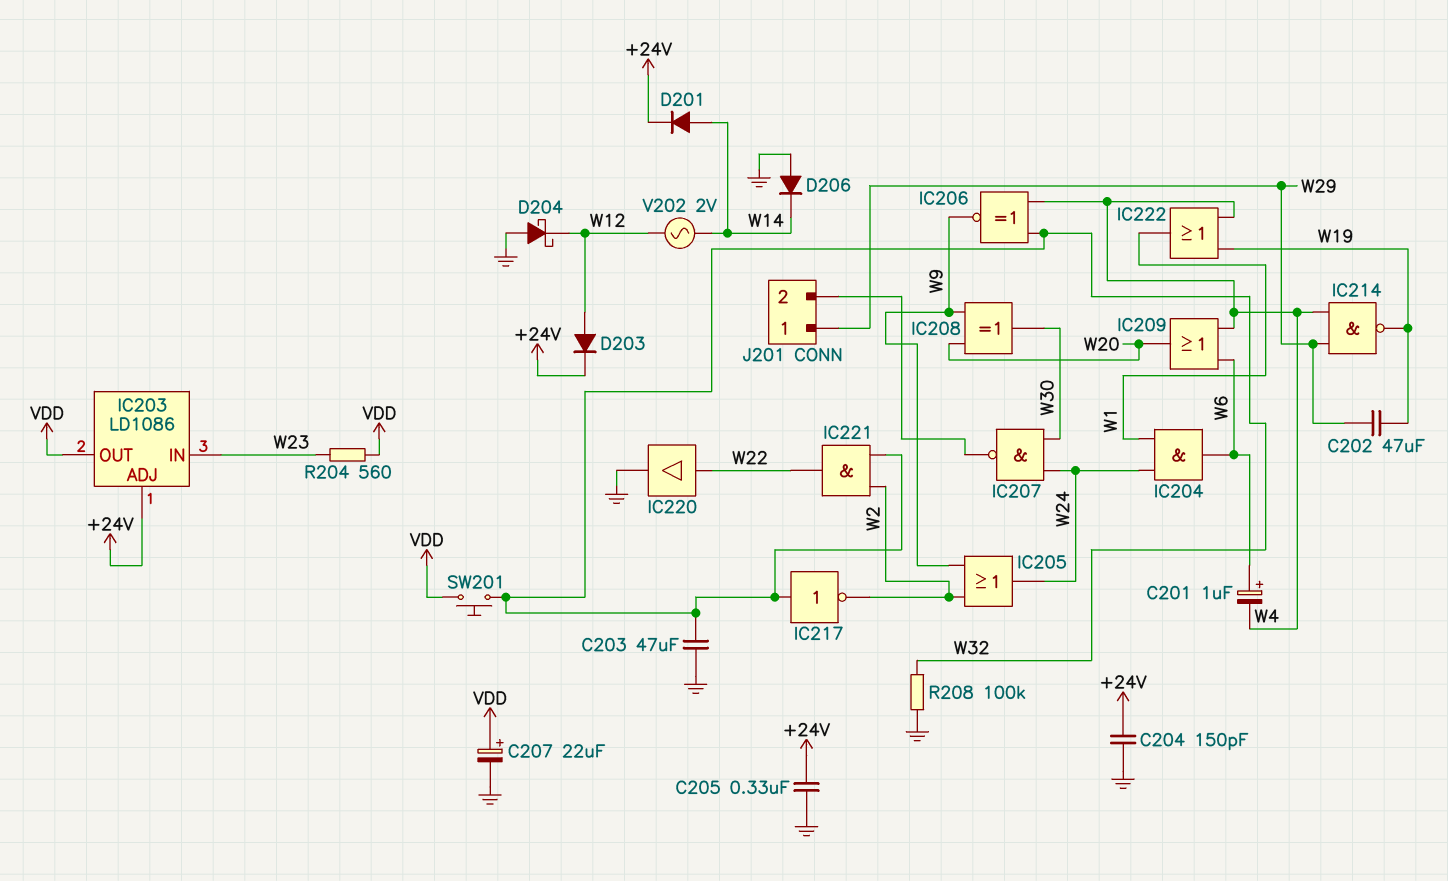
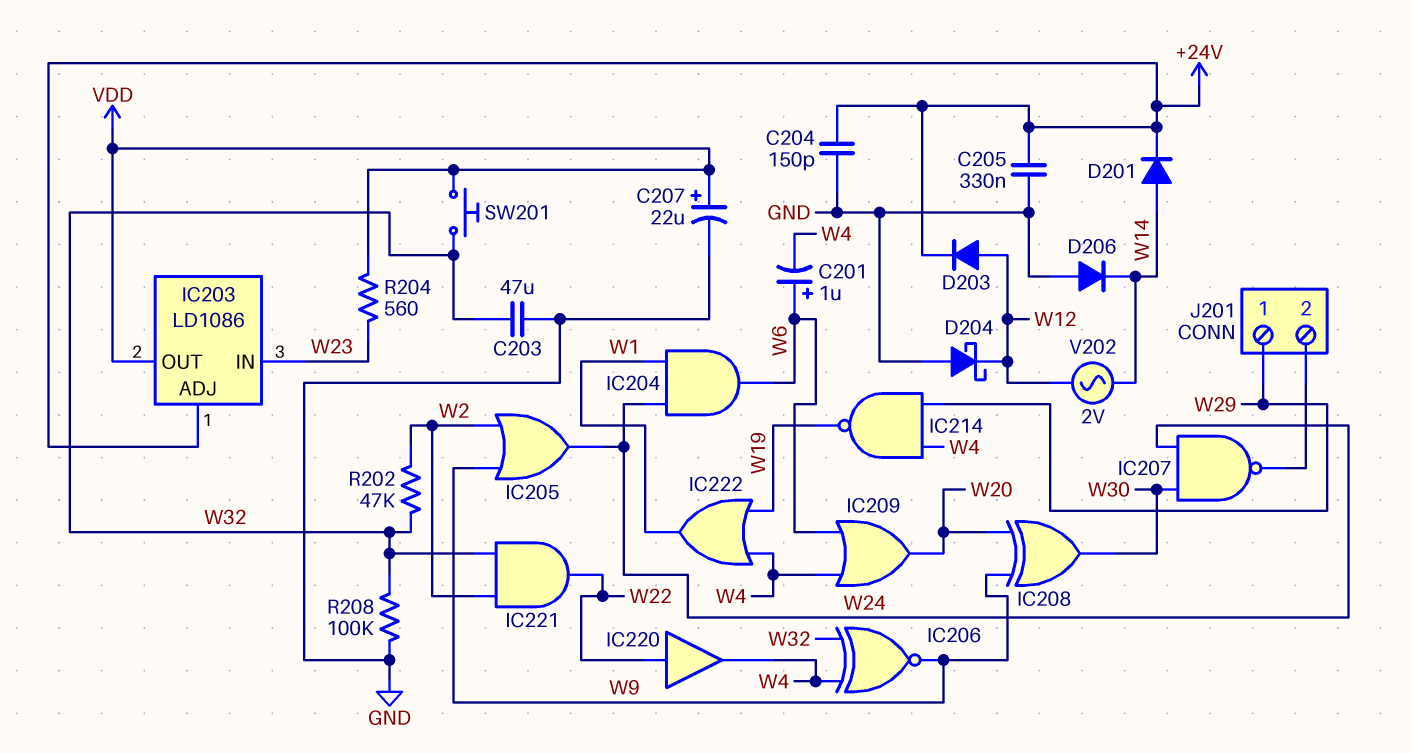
C202: 47uF (W19, W29) -> none
IC217: NOT (in W32, out W2) -> none
IC220: buffer (in W22, out GND) -> buffer (in W22, out W4)
R202: none -> 47k (W2, W32)

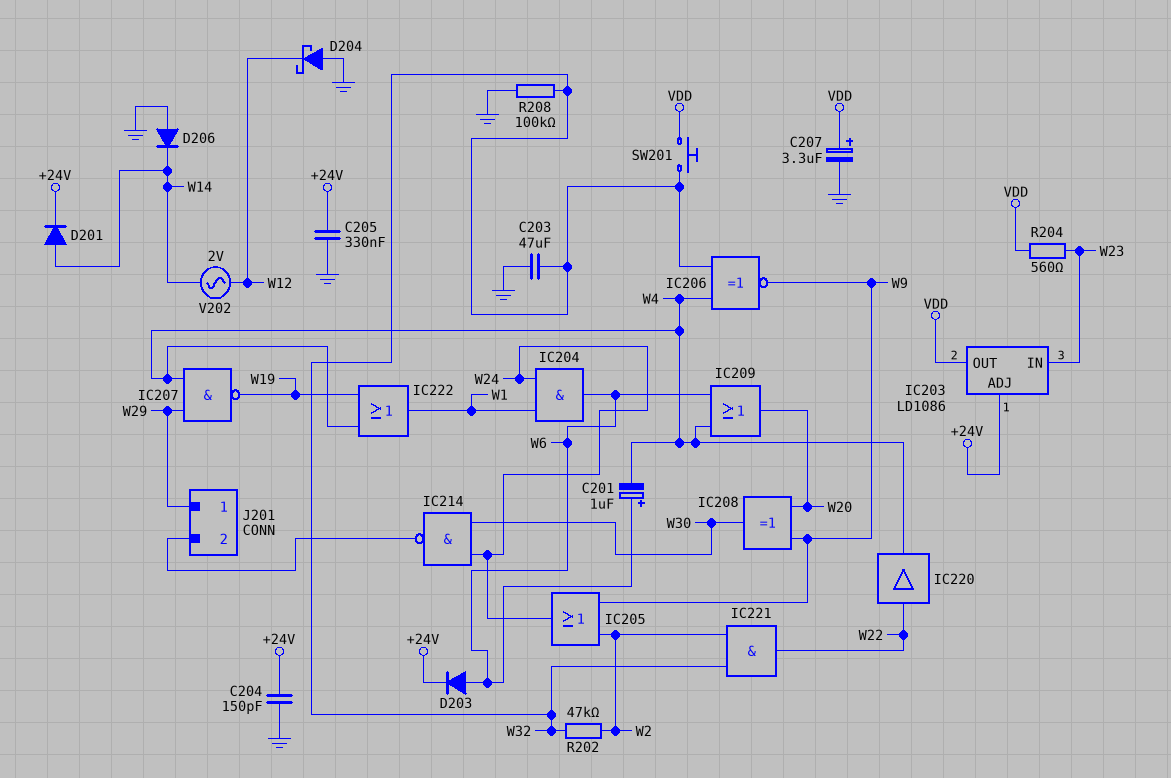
C207: 22uF (plus VDD, minus GND) -> 3.3uF (plus VDD, minus GND)
D203: diode (A W12, K +24V) -> diode (A W6, K +24V)
IC207: NAND (in W24, in W30, out J201/2) -> NAND (in W4, in W29, out W19)
IC214: NAND (in W4, in W29, out W19) -> NAND (in W24, in W30, out J201/2)

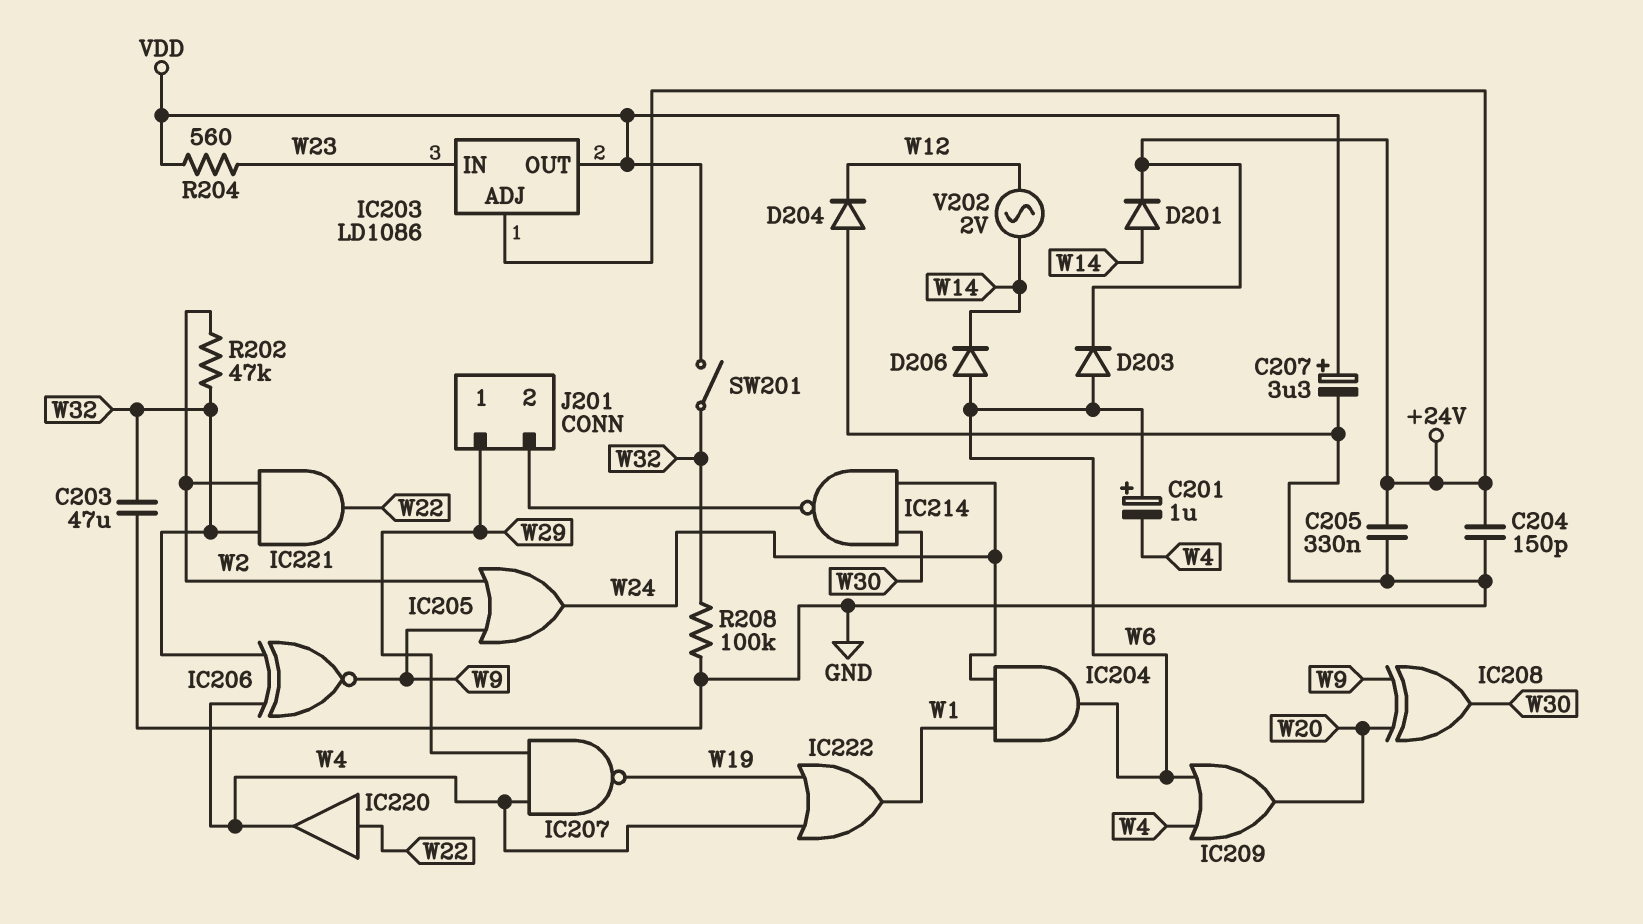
D204: schottky (A GND, K W12) -> diode (A GND, K W12)
D206: diode (A GND, K W14) -> diode (A W6, K W14)
SW201: button (VDD, W32) -> switch (VDD, W32)

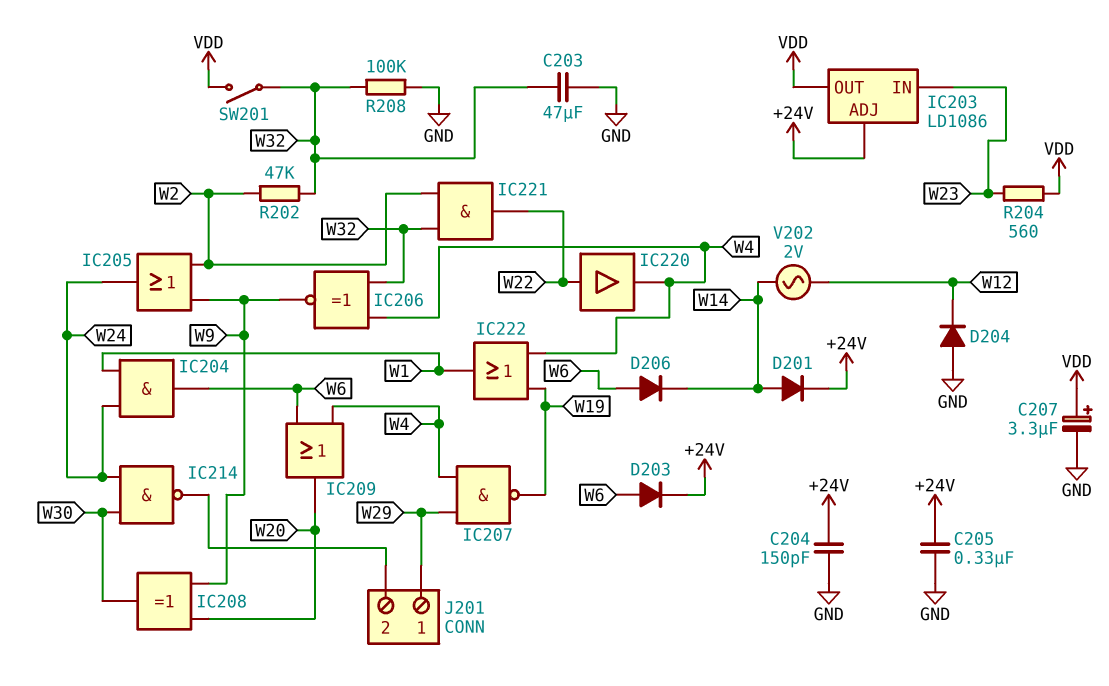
C201: 1uF (plus W6, minus W4) -> none

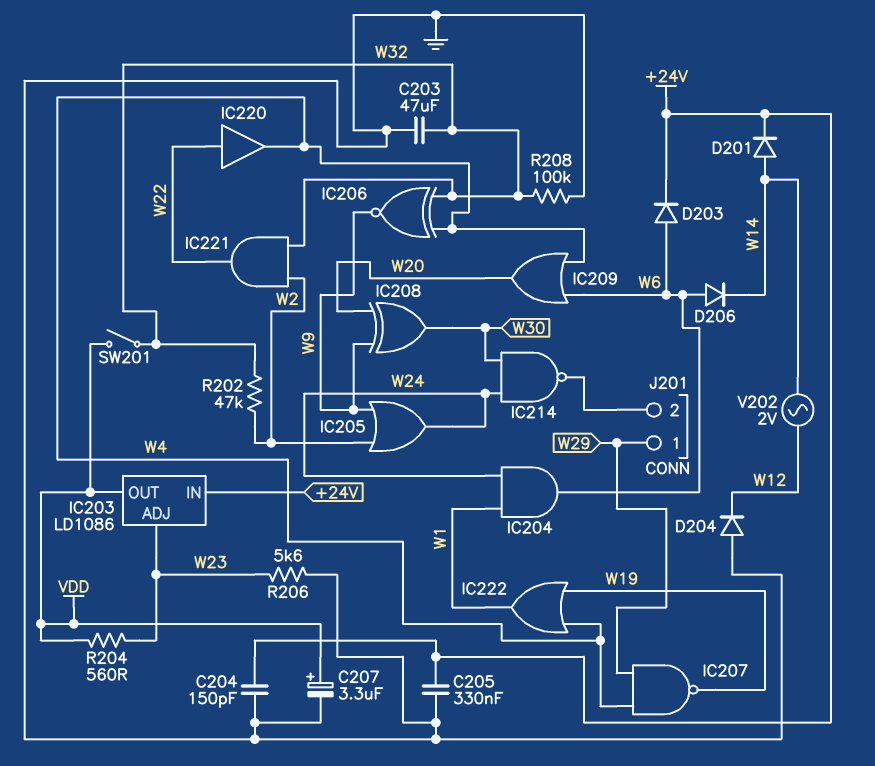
IC203 pin ADJ: +24V -> W23
IC203 pin IN: W23 -> +24V
R206: none -> 5.6k (GND, W23)

